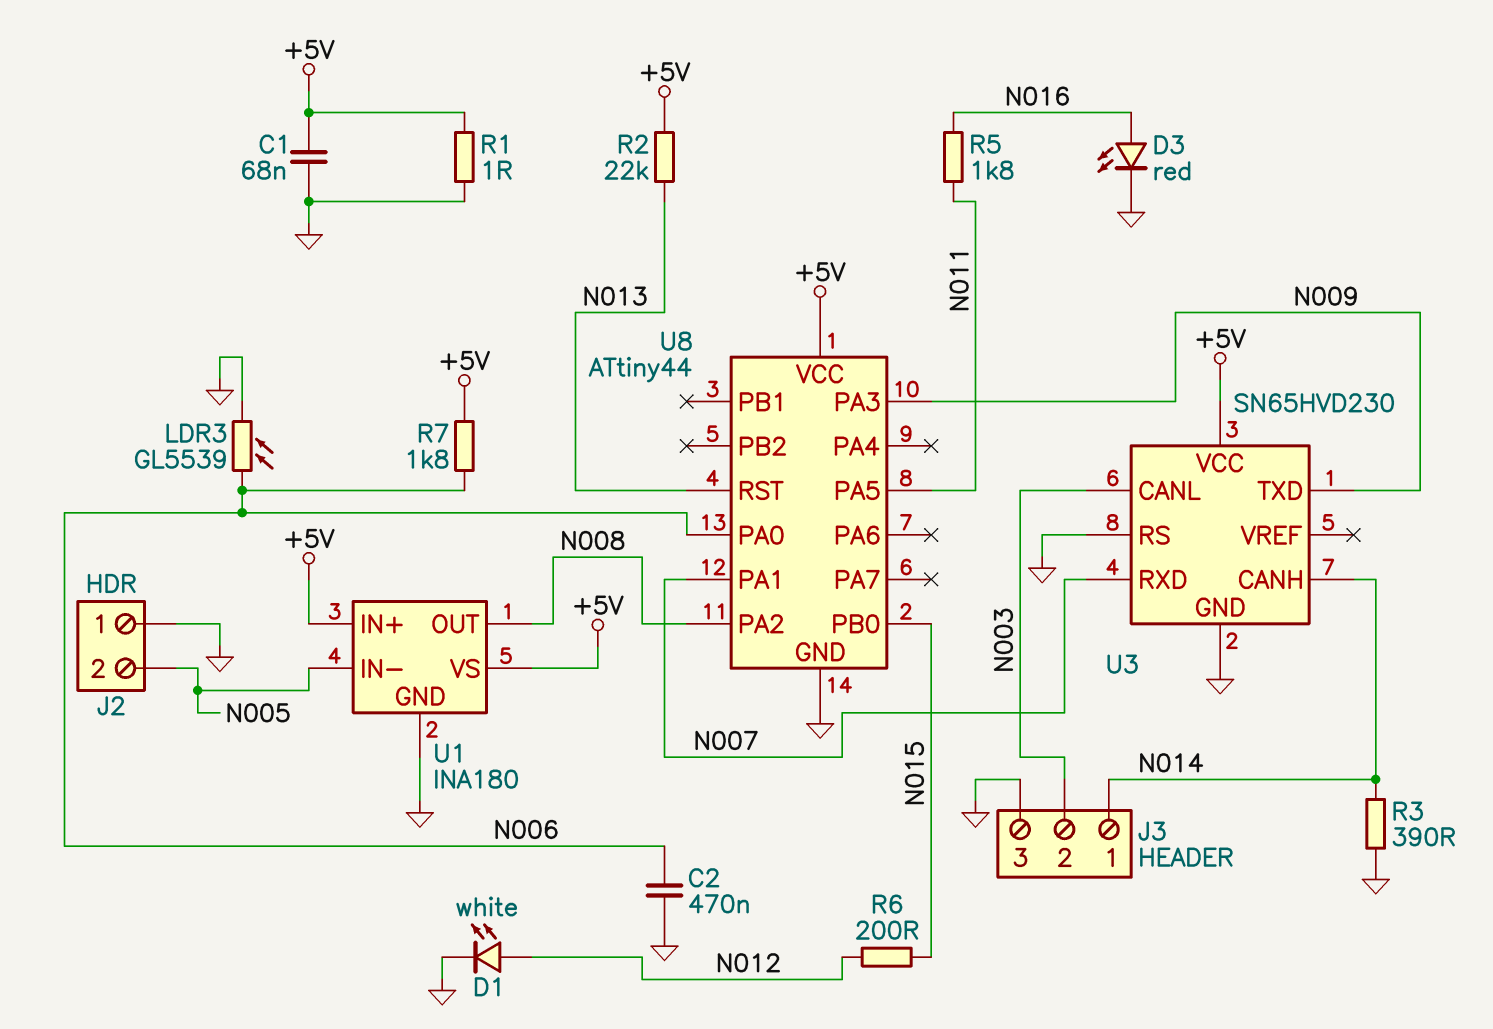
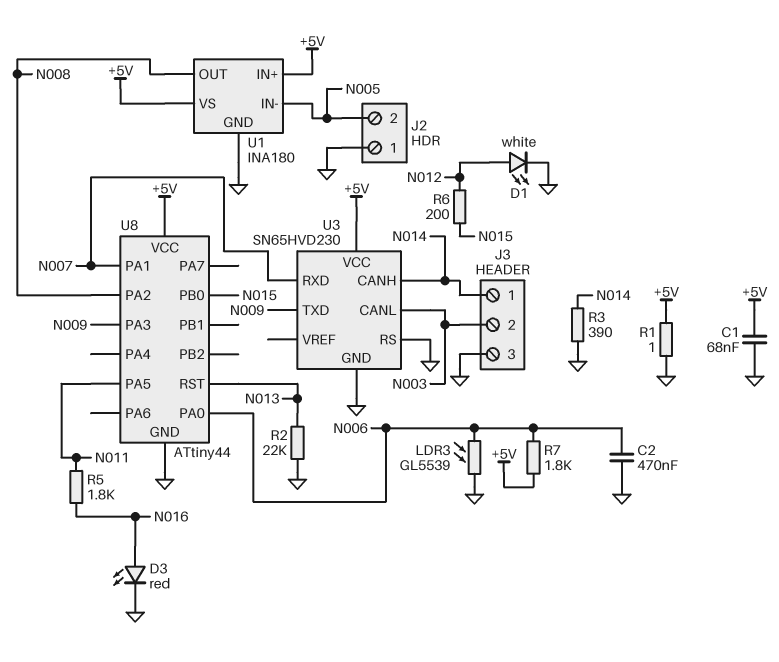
R2: 22k (+5V, N013) -> 22k (GND, N013)

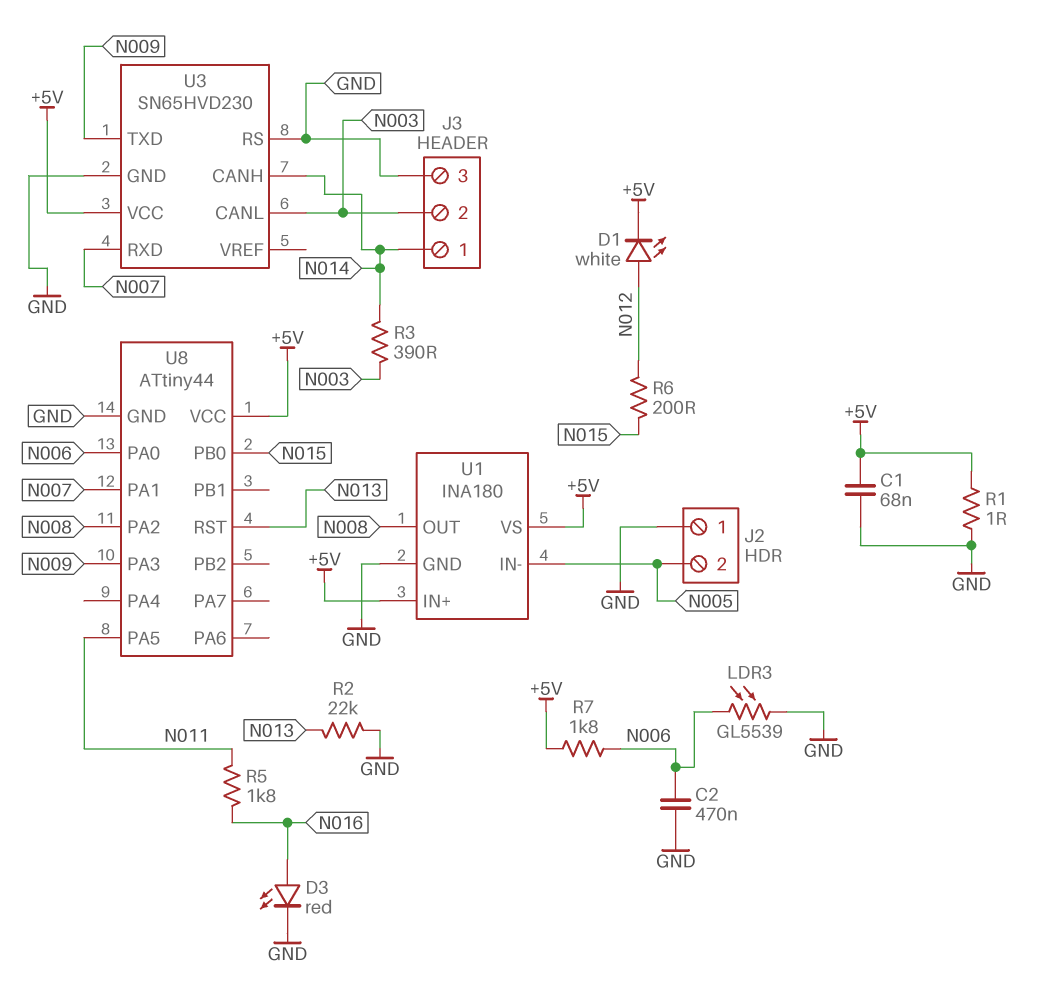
D1: LED white (A N012, K GND) -> LED white (A N012, K +5V)
R3: 390 (GND, N014) -> 390 (N003, N014)

